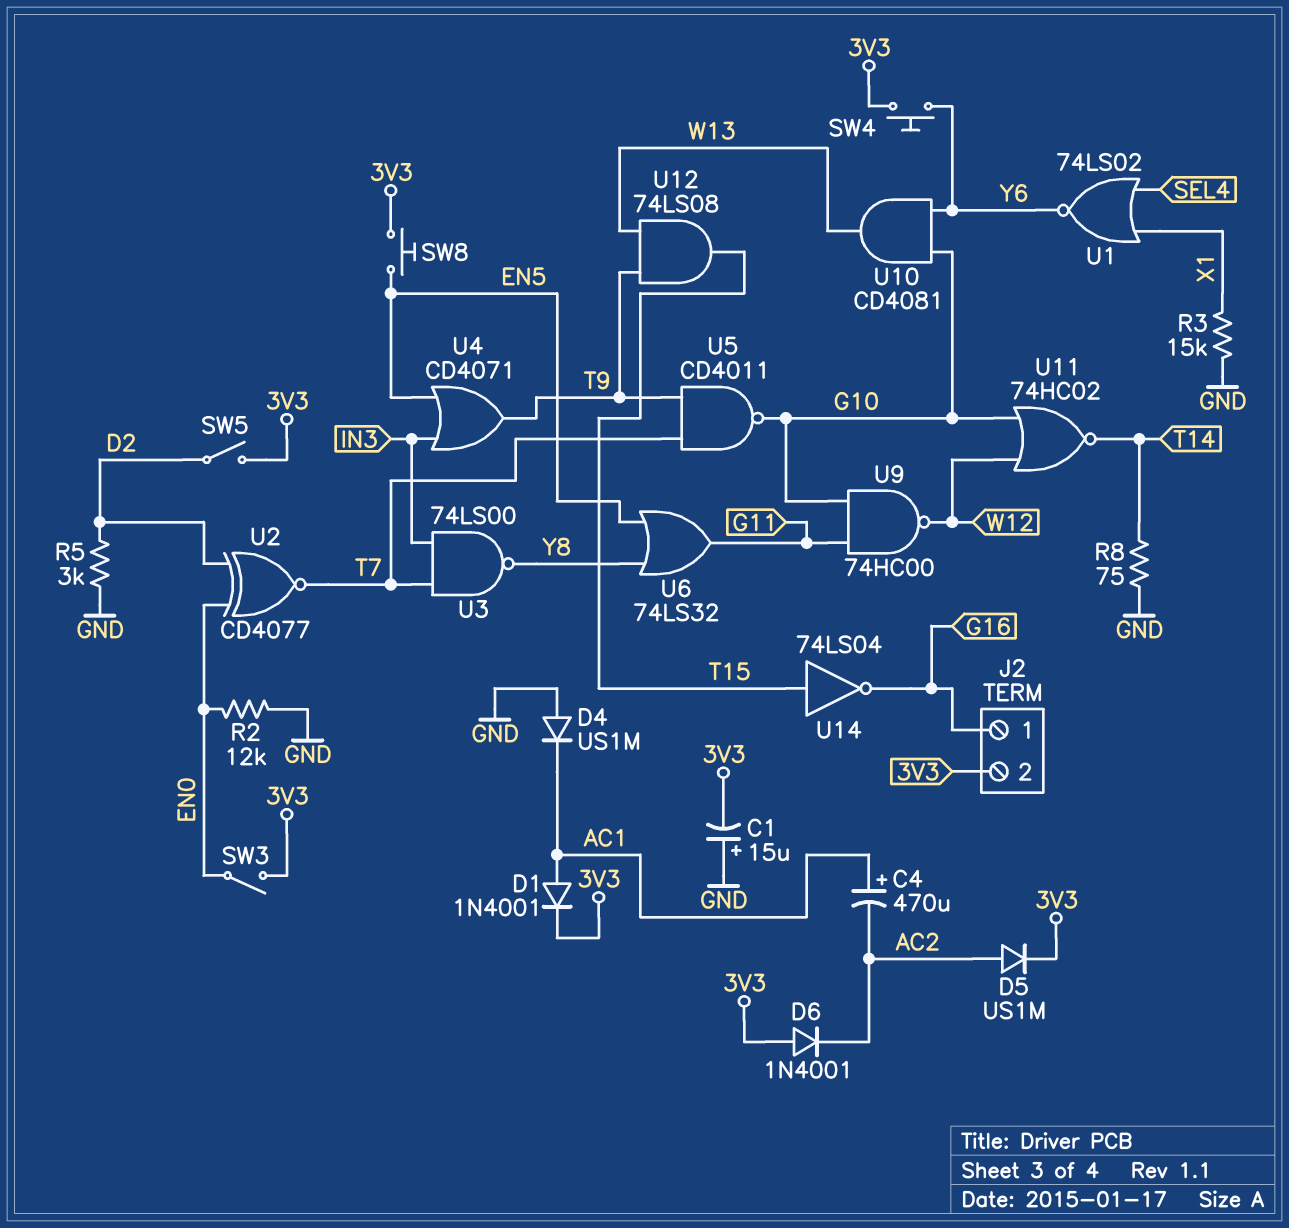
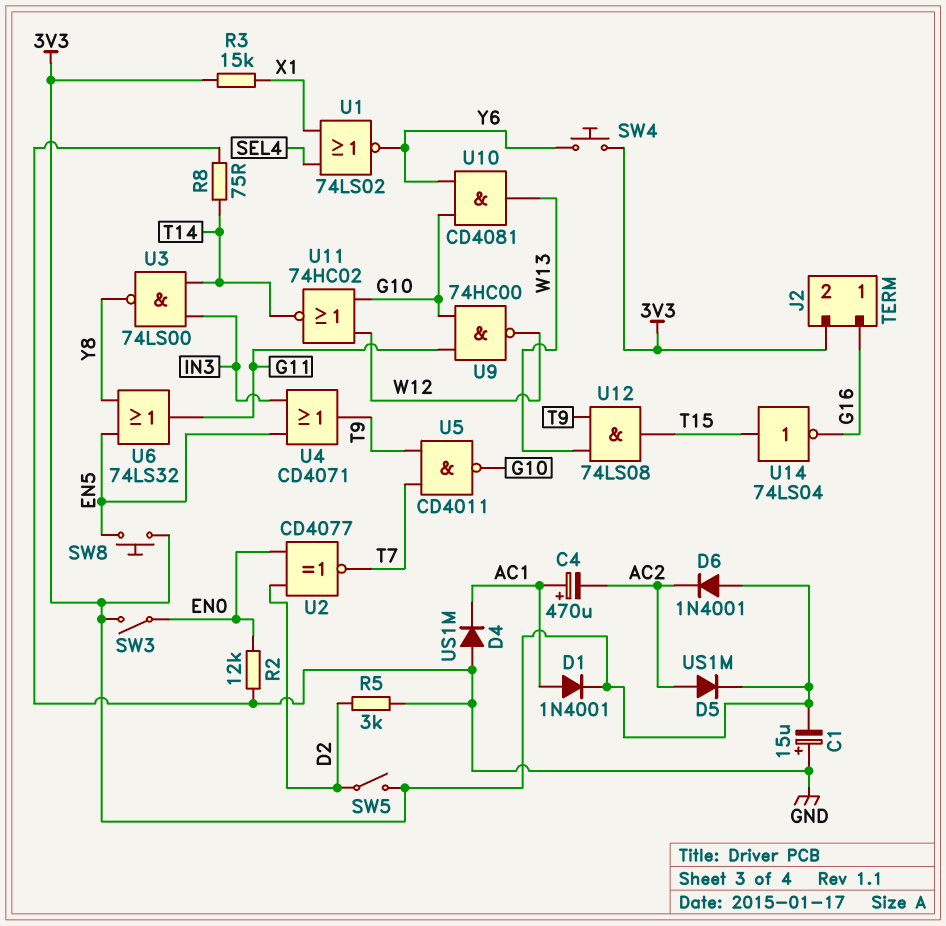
R3: 15k (GND, X1) -> 15k (3V3, X1)
U3: NAND 74LS00 (in IN3, in T7, out Y8) -> NAND 74LS00 (in IN3, in T14, out Y8)

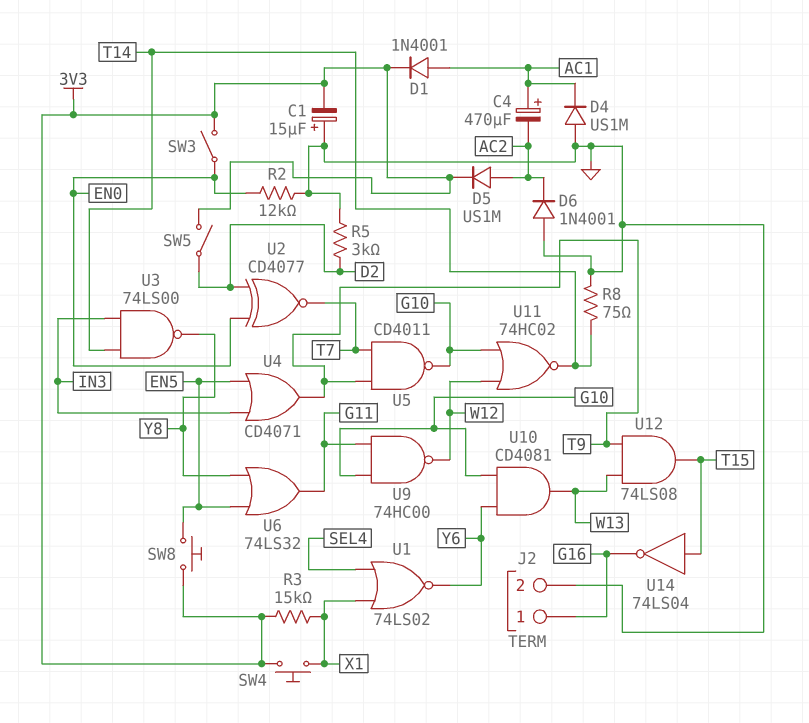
D6: diode 1N4001 (A 3V3, K AC2) -> diode 1N4001 (A GND, K AC2)
J2 pin 2: 3V3 -> GND
SW4: button (3V3, Y6) -> button (3V3, X1)

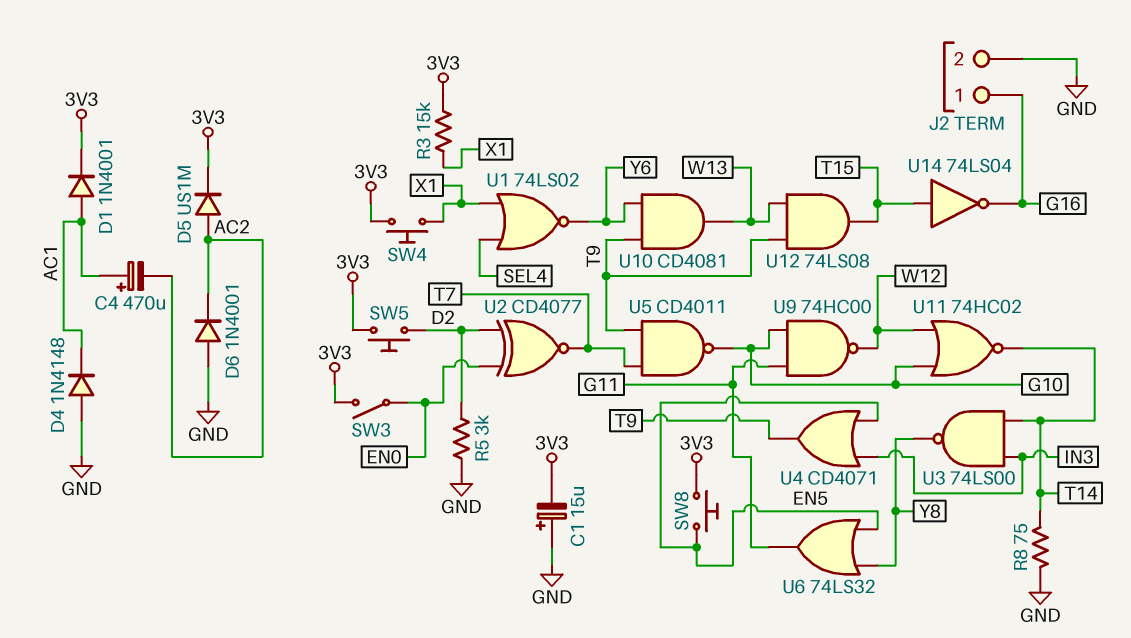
D4: diode US1M (A GND, K AC1) -> diode 1N4148 (A GND, K AC1)
R2: 12k (EN0, GND) -> none
SW5: switch (3V3, D2) -> button (3V3, D2)
U10: AND CD4081 (in G10, in Y6, out W13) -> AND CD4081 (in T9, in Y6, out W13)

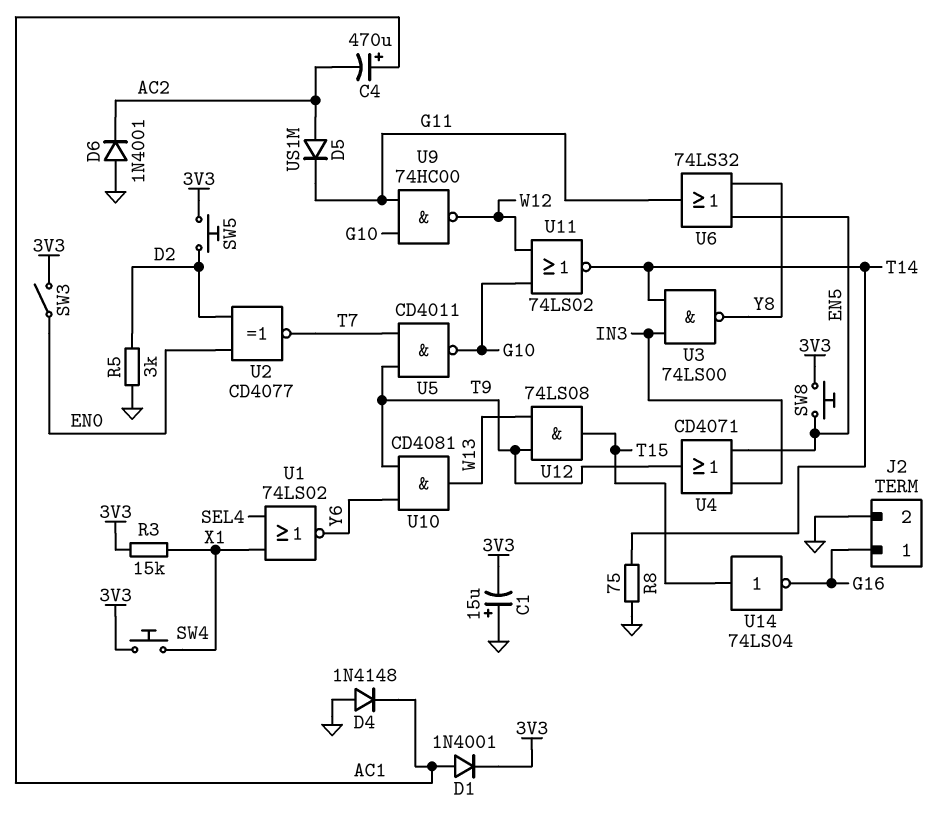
D5: diode US1M (A AC2, K 3V3) -> diode US1M (A AC2, K G11)
U11: NOR 74HC02 (in G10, in W12, out T14) -> NOR 74LS02 (in G10, in W12, out T14)

